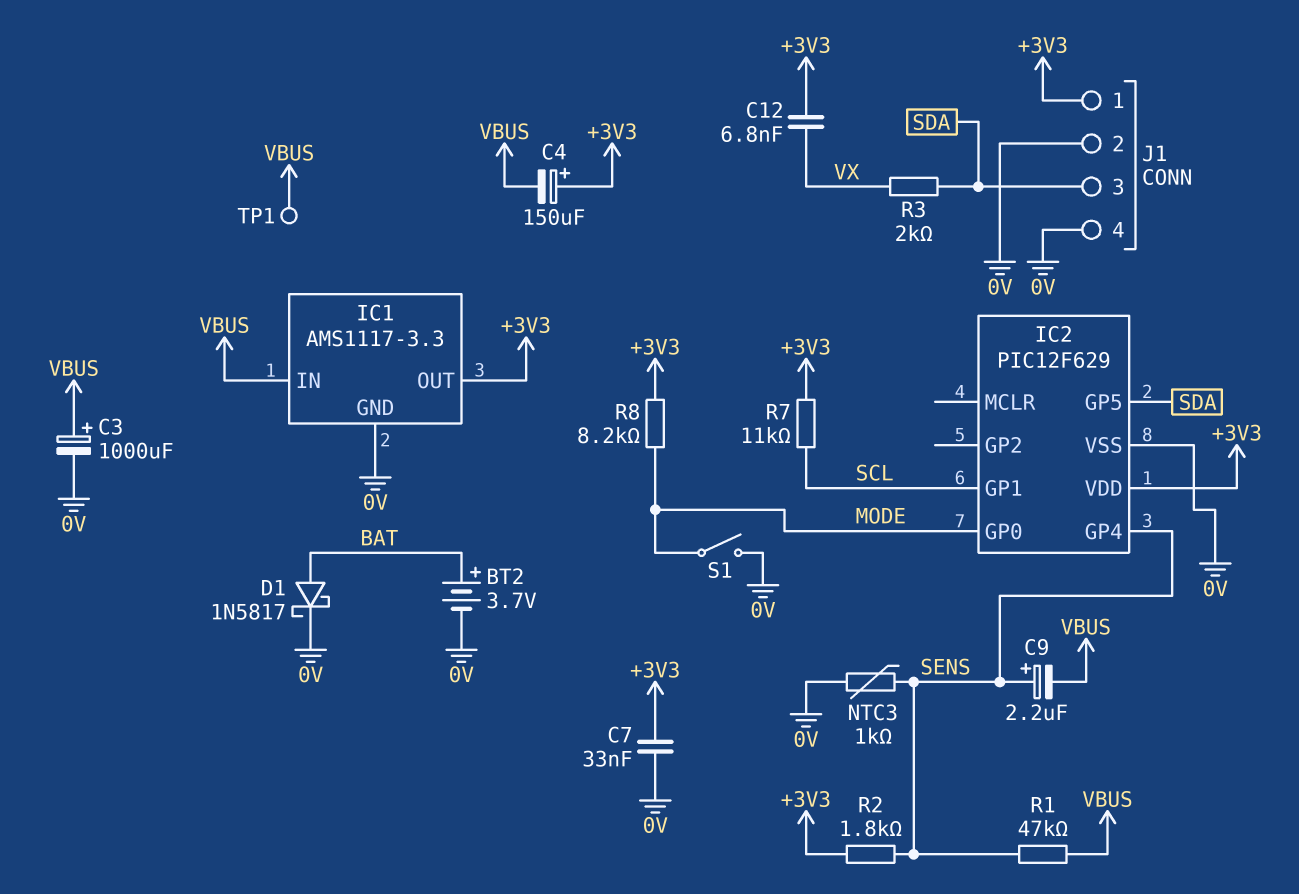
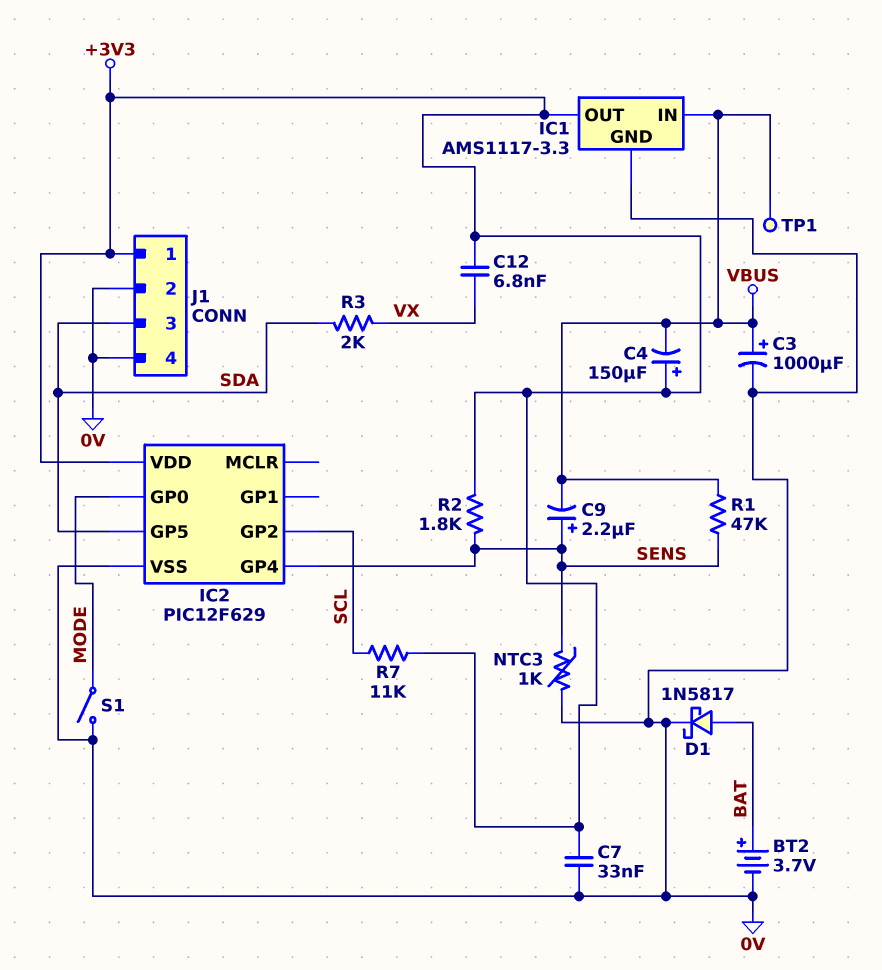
IC2 pin GP1: SCL -> none
IC2 pin GP2: none -> SCL
R8: 8.2k (+3V3, MODE) -> none

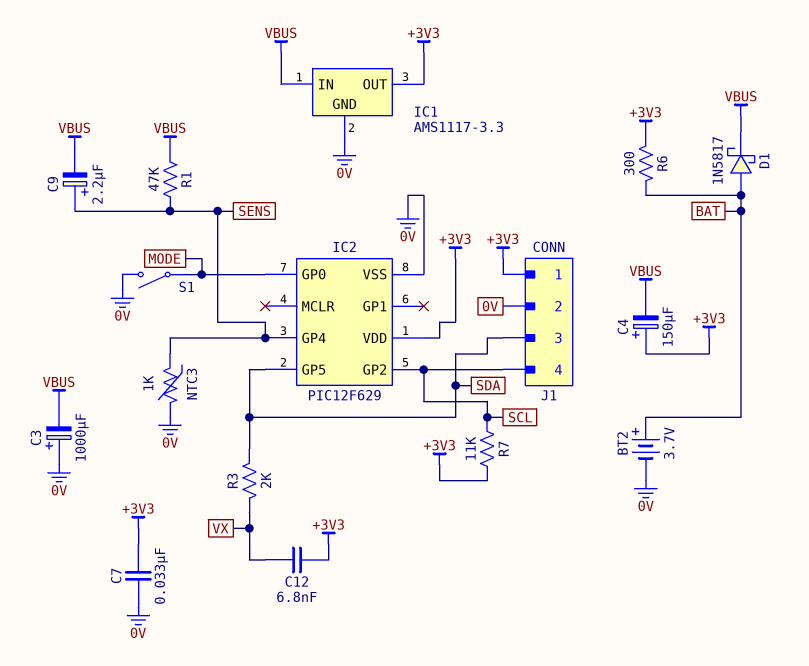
C3: 1000uF (plus VBUS, minus 0V) -> 1000uF (plus 0V, minus VBUS)
D1: schottky 1N5817 (A BAT, K 0V) -> schottky 1N5817 (A BAT, K VBUS)
J1 pin 4: 0V -> SCL
R2: 1.8k (+3V3, SENS) -> none
R6: none -> 300 (+3V3, BAT)
TP1: test point (VBUS) -> none

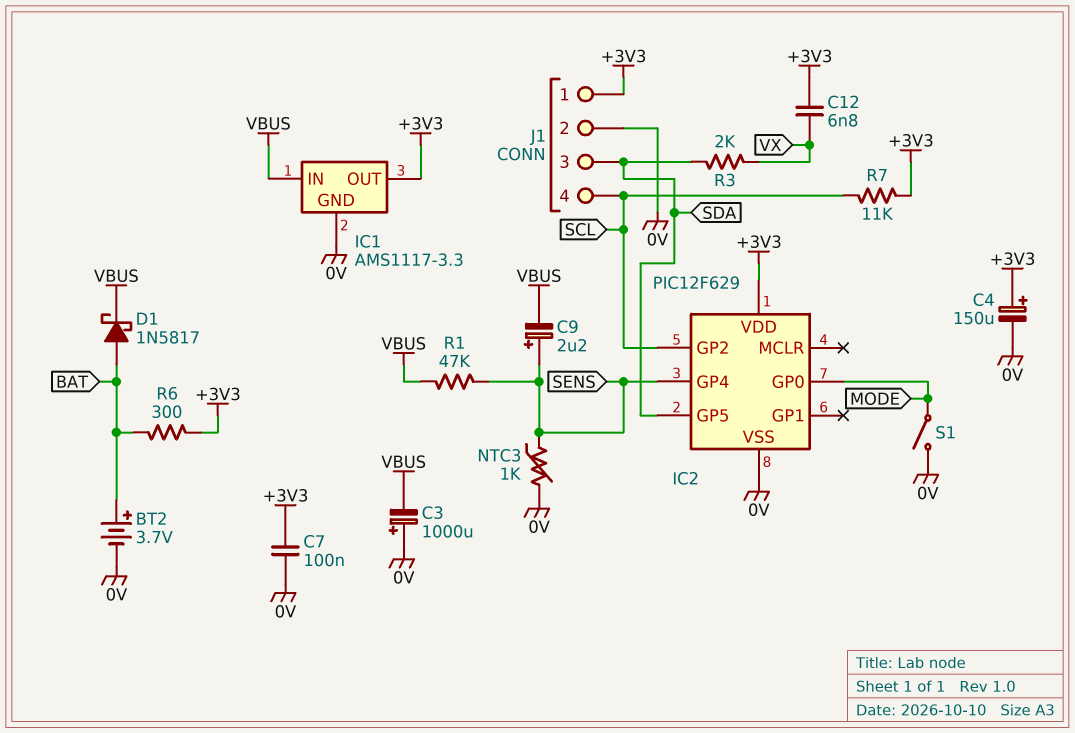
C4: 150uF (plus +3V3, minus VBUS) -> 150uF (plus +3V3, minus 0V)
C7: 33nF (+3V3, 0V) -> 100nF (+3V3, 0V)

